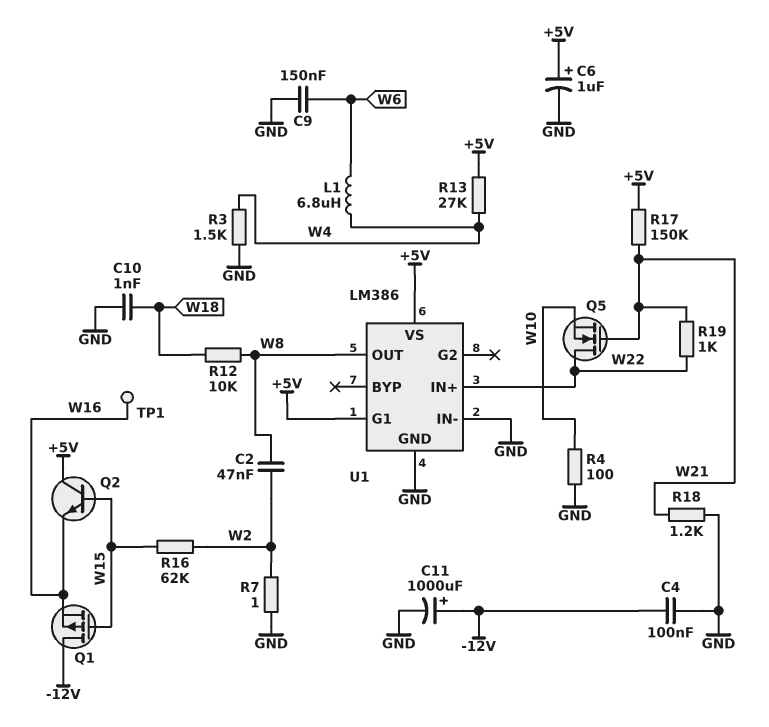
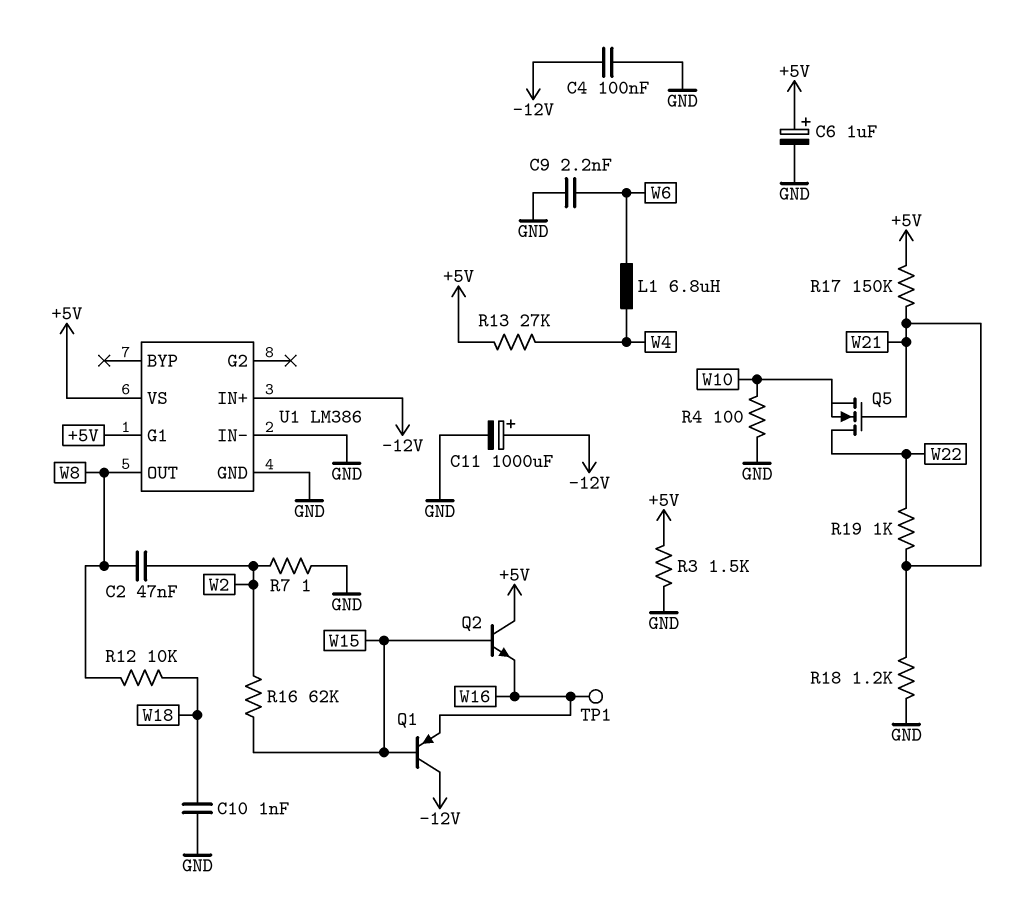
C9: 150nF (GND, W6) -> 2.2nF (GND, W6)
Q1: PMOS (G W15, D -12V, S W16) -> PNP (B W15, C -12V, E W16)
R3: 1.5k (GND, W4) -> 1.5k (+5V, GND)
U1 pin IN+: W22 -> -12V

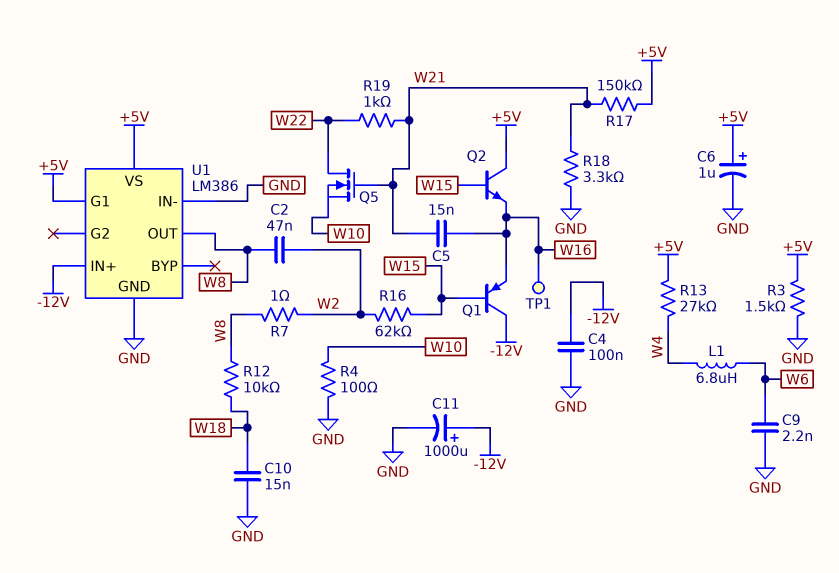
C5: none -> 15nF (W16, W21)
C10: 1nF (GND, W18) -> 15nF (GND, W18)
R7: 1 (GND, W2) -> 1 (W2, W8)
R18: 1.2k (GND, W21) -> 3.3k (GND, W21)

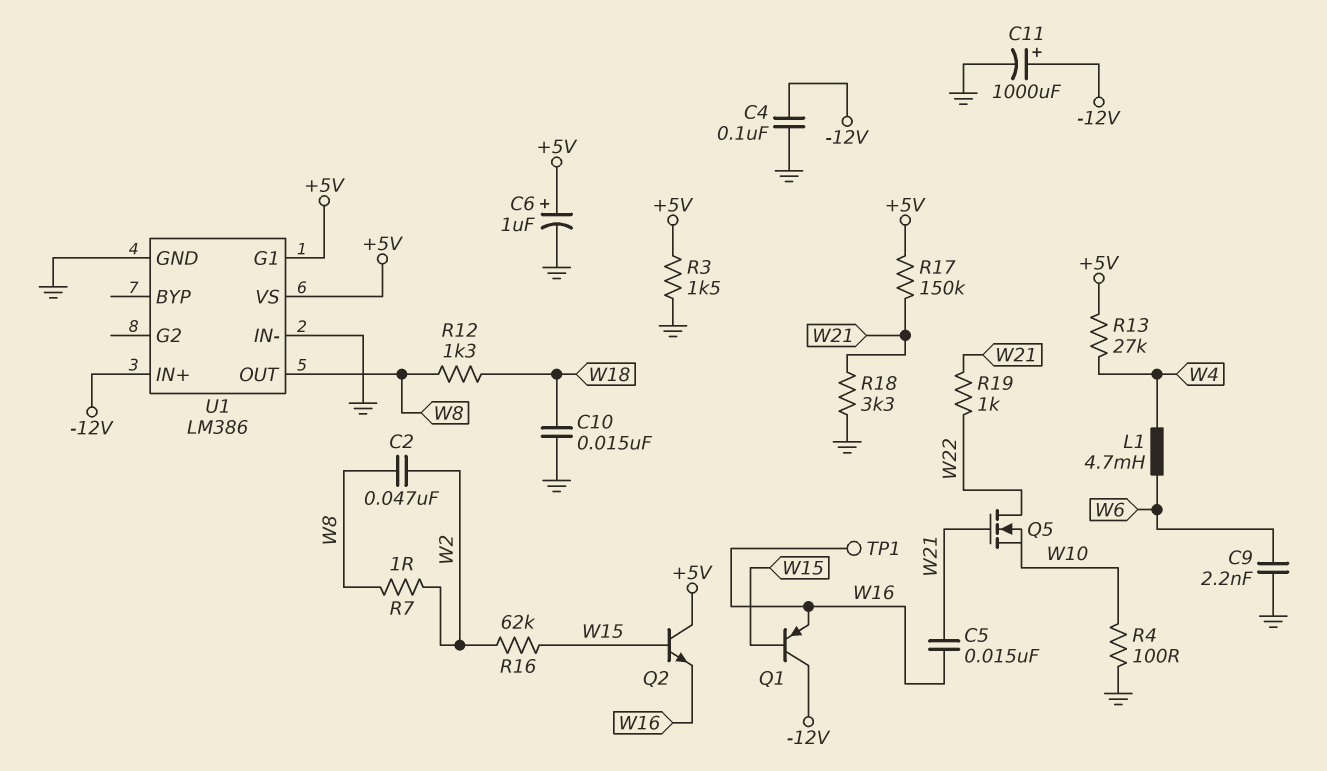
L1: 6.8uH (W4, W6) -> 4.7mH (W4, W6)
R12: 10k (W8, W18) -> 1.3k (W8, W18)

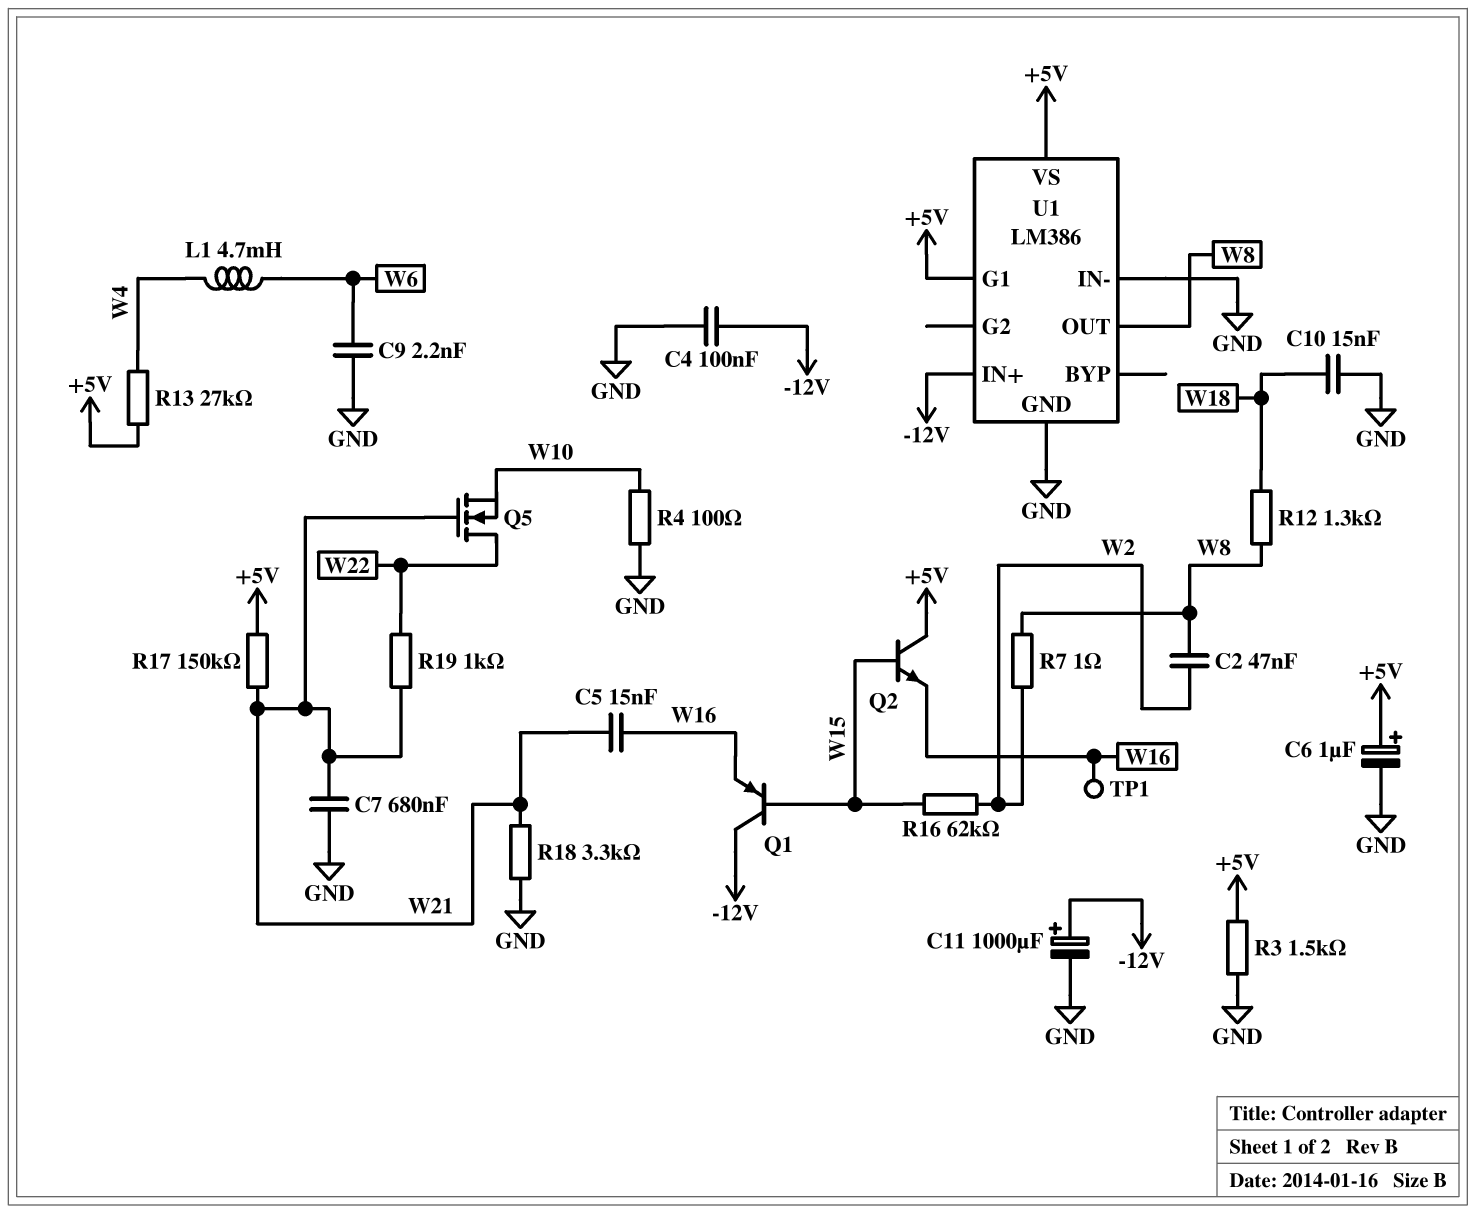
C7: none -> 680nF (GND, W21)

